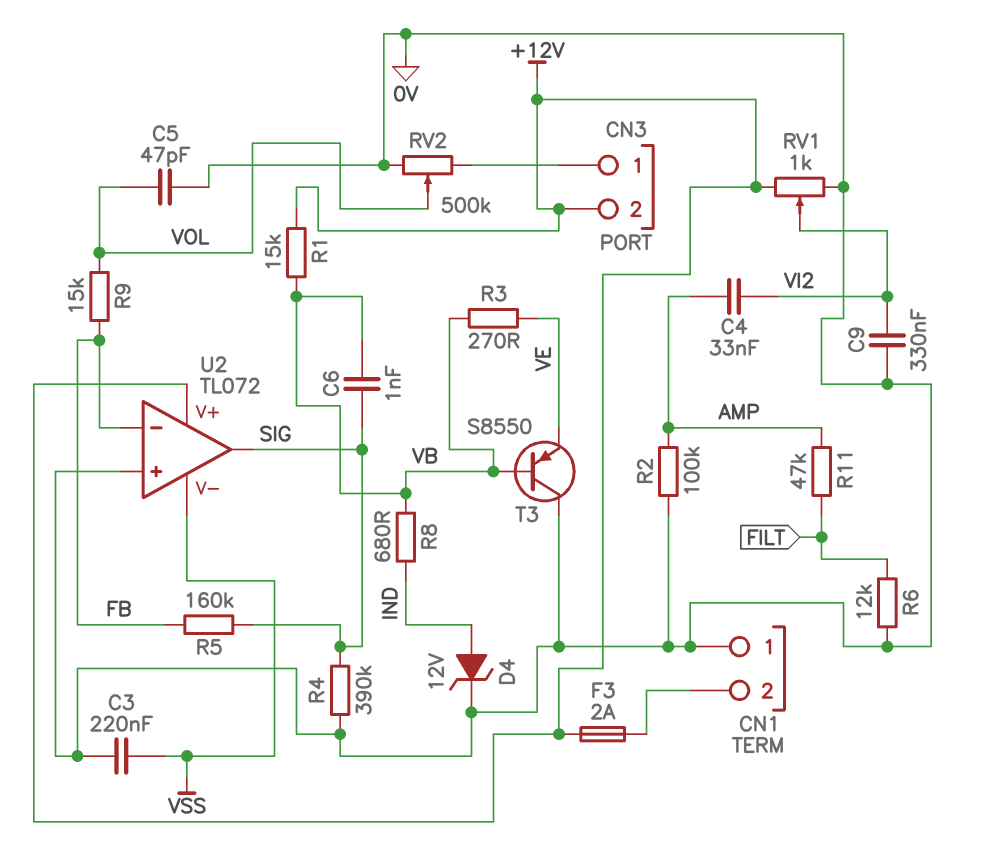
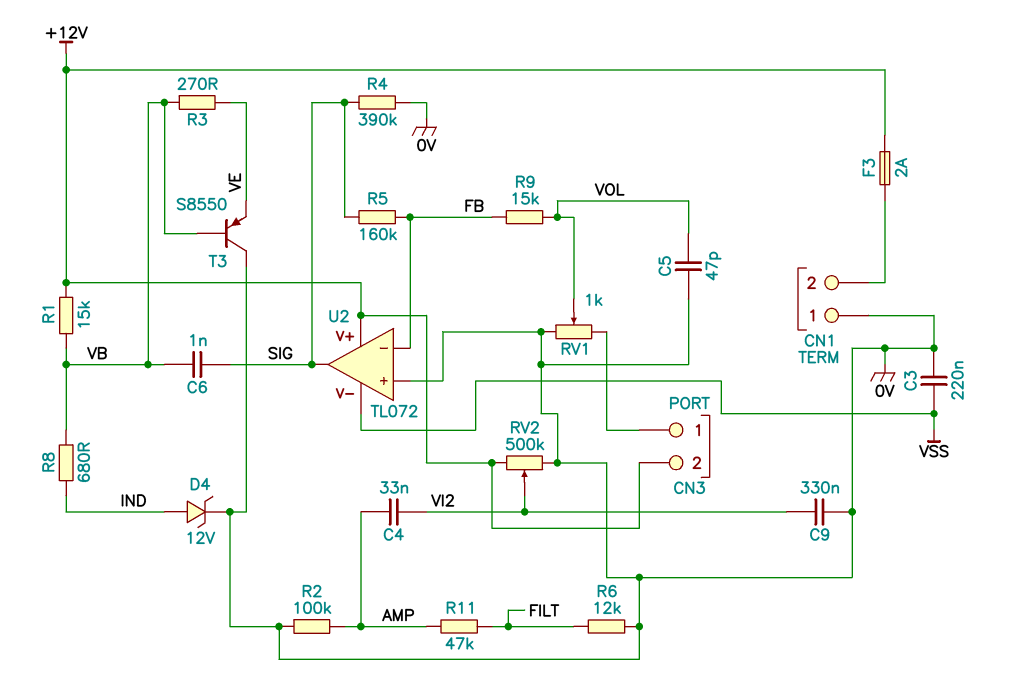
RV1: 1k (+12V, 0V, wiper VI2) -> 1k (0V, CN3/1, wiper VOL)
RV2: 500k (0V, CN3/1, wiper VOL) -> 500k (+12V, 0V, wiper VI2)

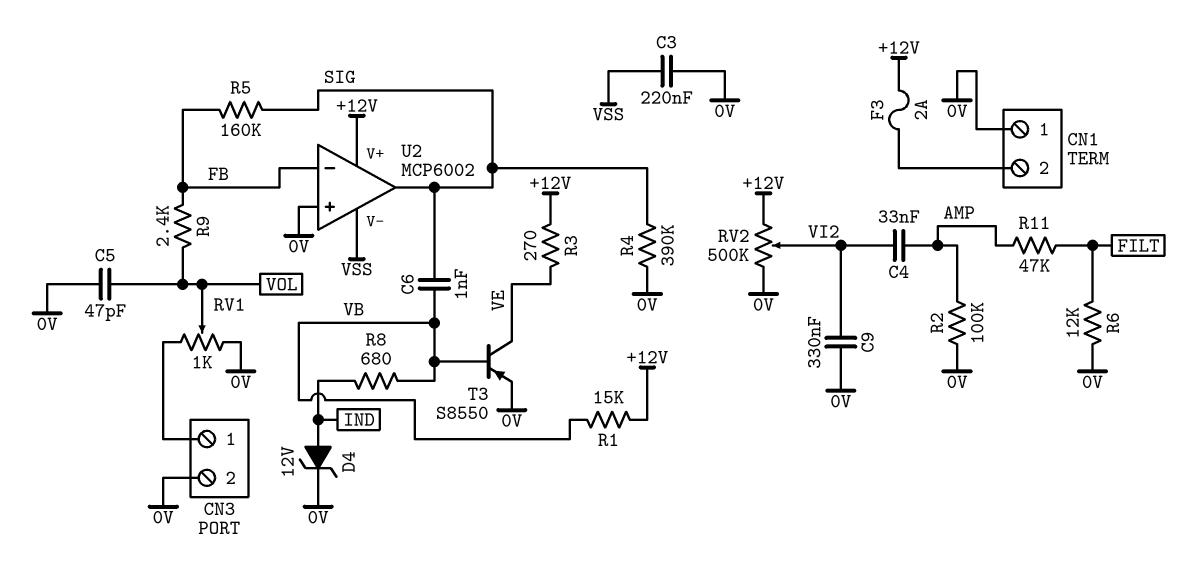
CN3 pin 2: +12V -> 0V
R3: 270 (VB, VE) -> 270 (+12V, VE)
R9: 15k (FB, VOL) -> 2.4k (FB, VOL)
T3: PNP S8550 (B VB, C 0V, E VE) -> PNP S8550 (B VB, C VE, E 0V)
U2: TL072 -> MCP6002

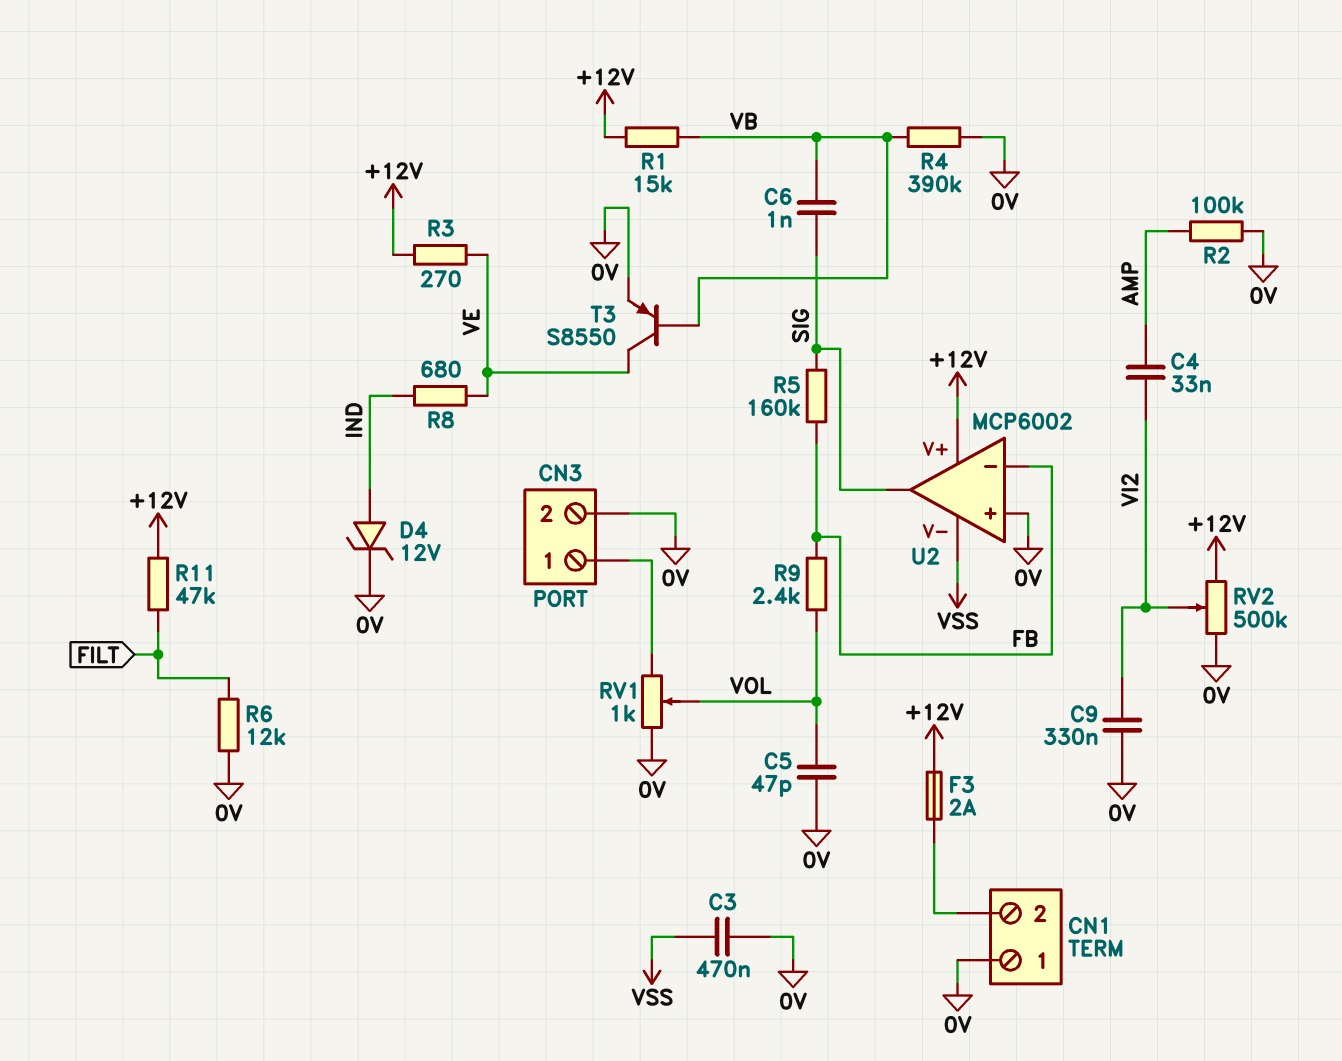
C3: 220nF (0V, VSS) -> 470nF (0V, VSS)
R4: 390k (0V, SIG) -> 390k (0V, VB)
R8: 680 (IND, VB) -> 680 (IND, VE)
R11: 47k (AMP, FILT) -> 47k (+12V, FILT)

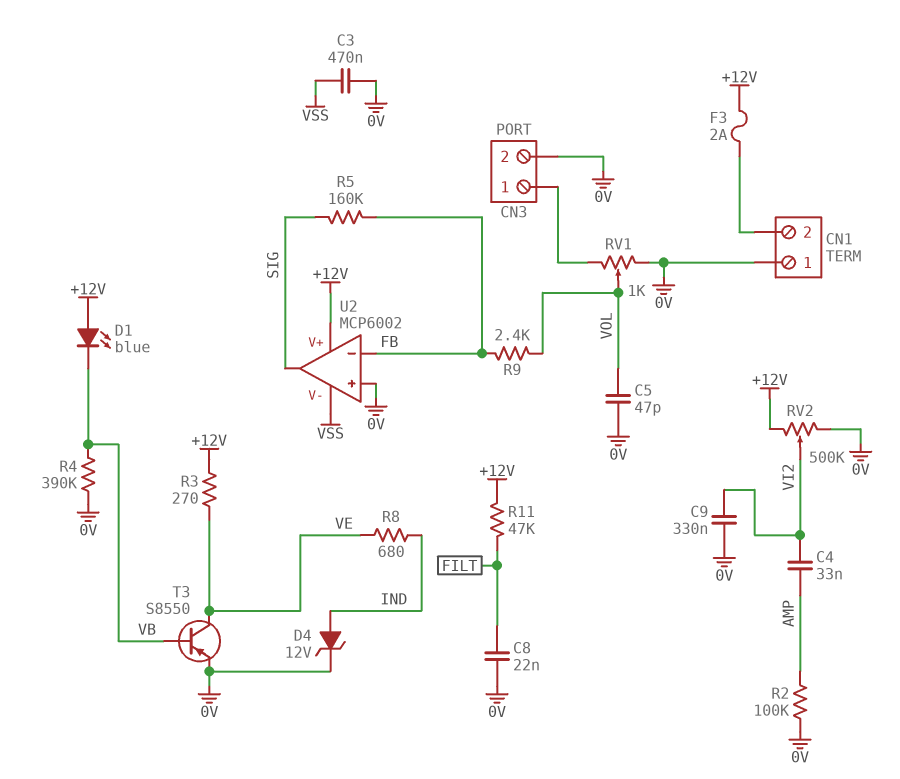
C6: 1nF (SIG, VB) -> none
C8: none -> 22nF (0V, FILT)
D1: none -> LED blue (A +12V, K VB)
R1: 15k (+12V, VB) -> none
R6: 12k (0V, FILT) -> none

